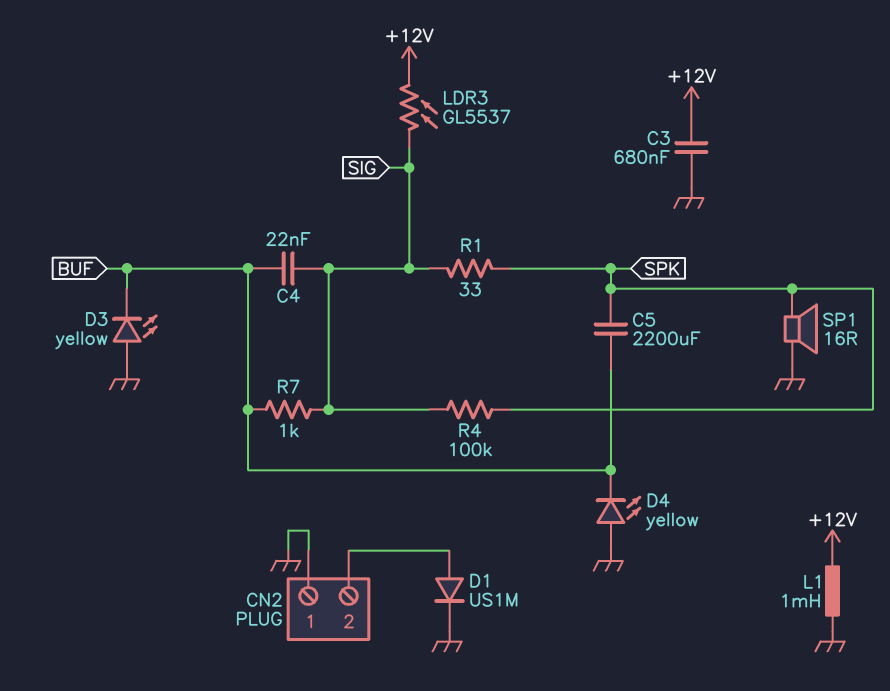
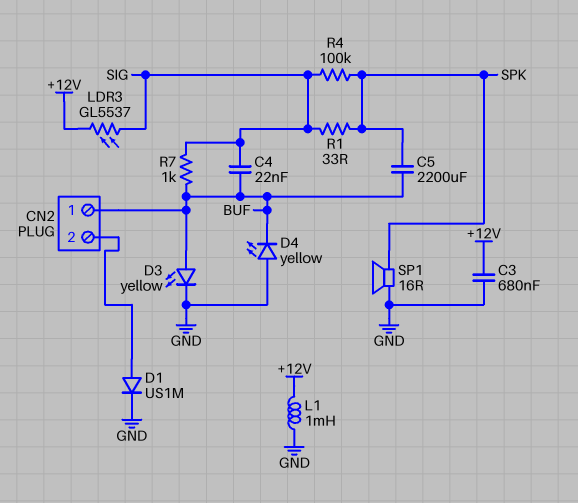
CN2 pin 1: GND -> BUF
D3: LED yellow (A GND, K BUF) -> LED yellow (A BUF, K GND)

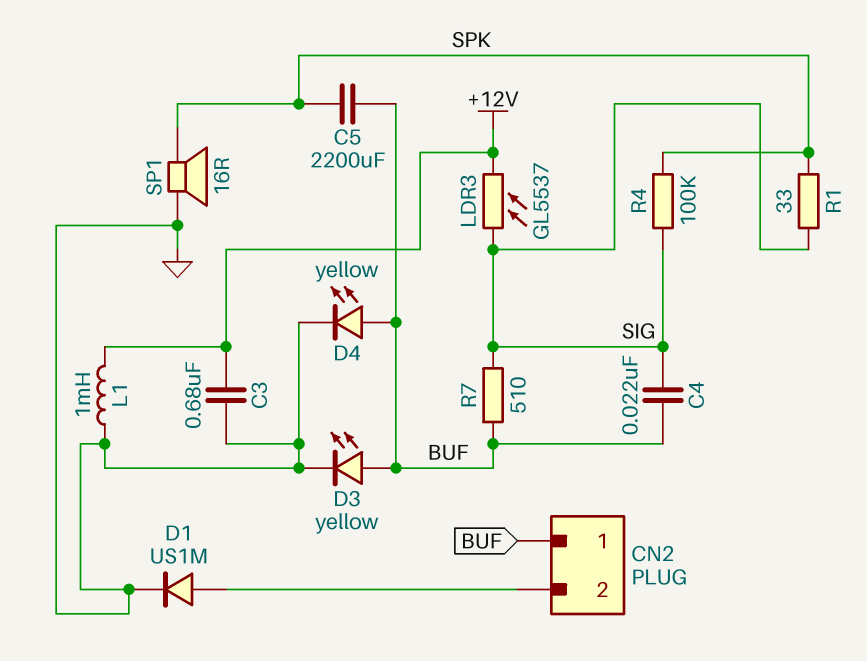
D4: LED yellow (A GND, K BUF) -> LED yellow (A BUF, K GND)
R7: 1k (BUF, SIG) -> 510 (BUF, SIG)

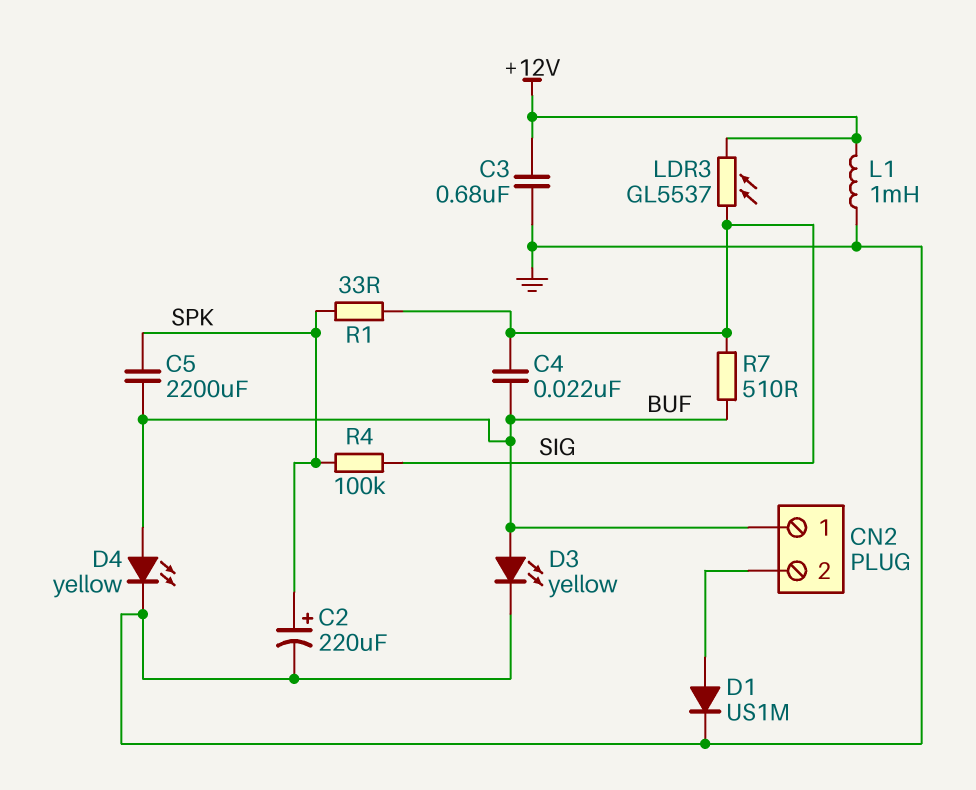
C2: none -> 220uF (plus SPK, minus GND)
SP1: speaker 16R (GND, SPK) -> none

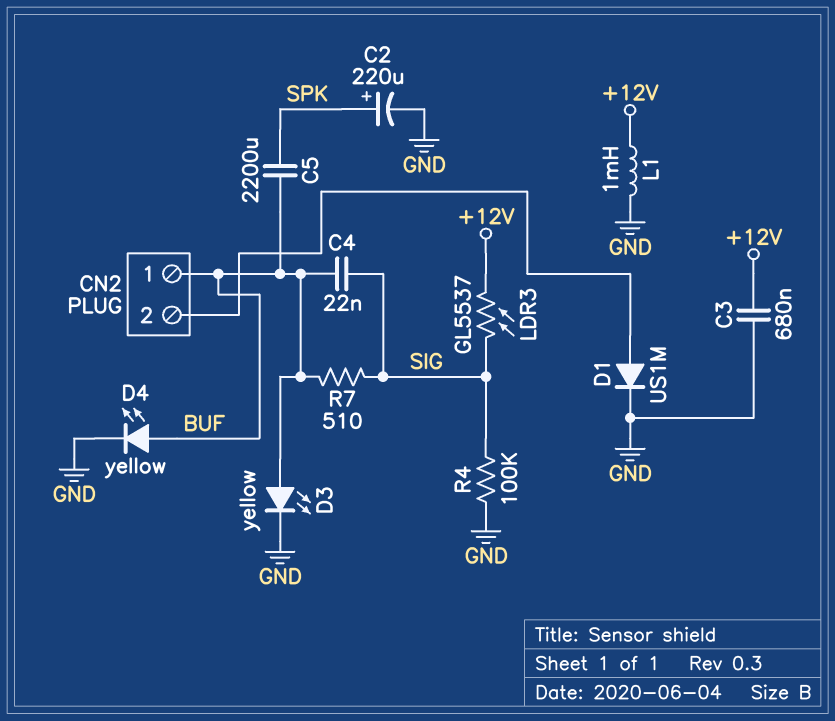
R1: 33 (SIG, SPK) -> none
R4: 100k (SIG, SPK) -> 100k (GND, SIG)

